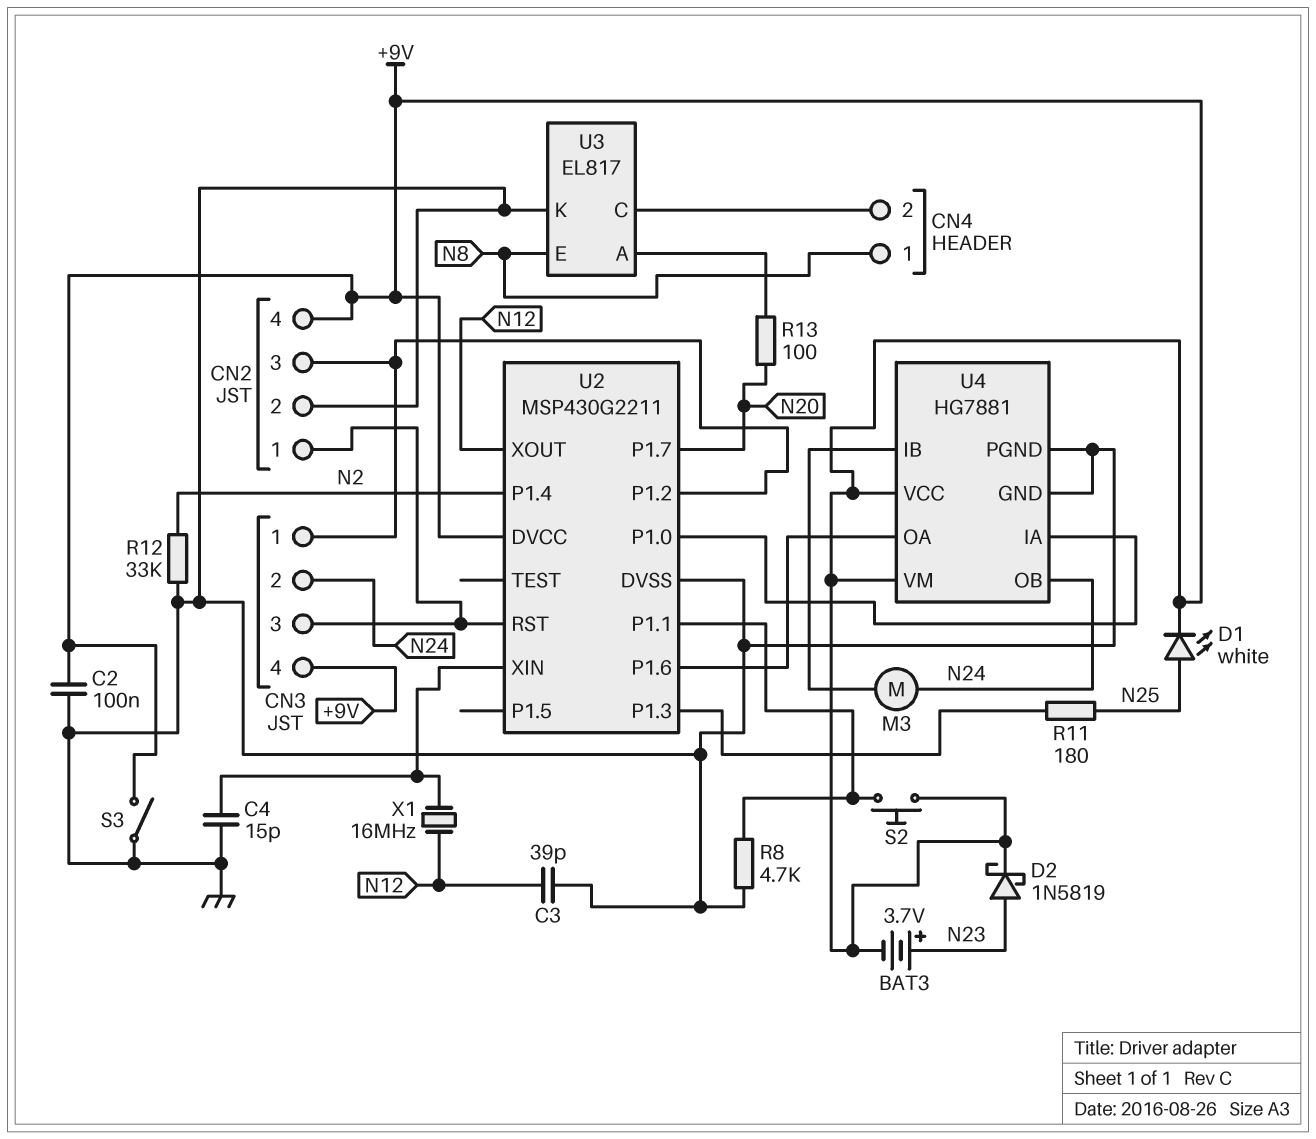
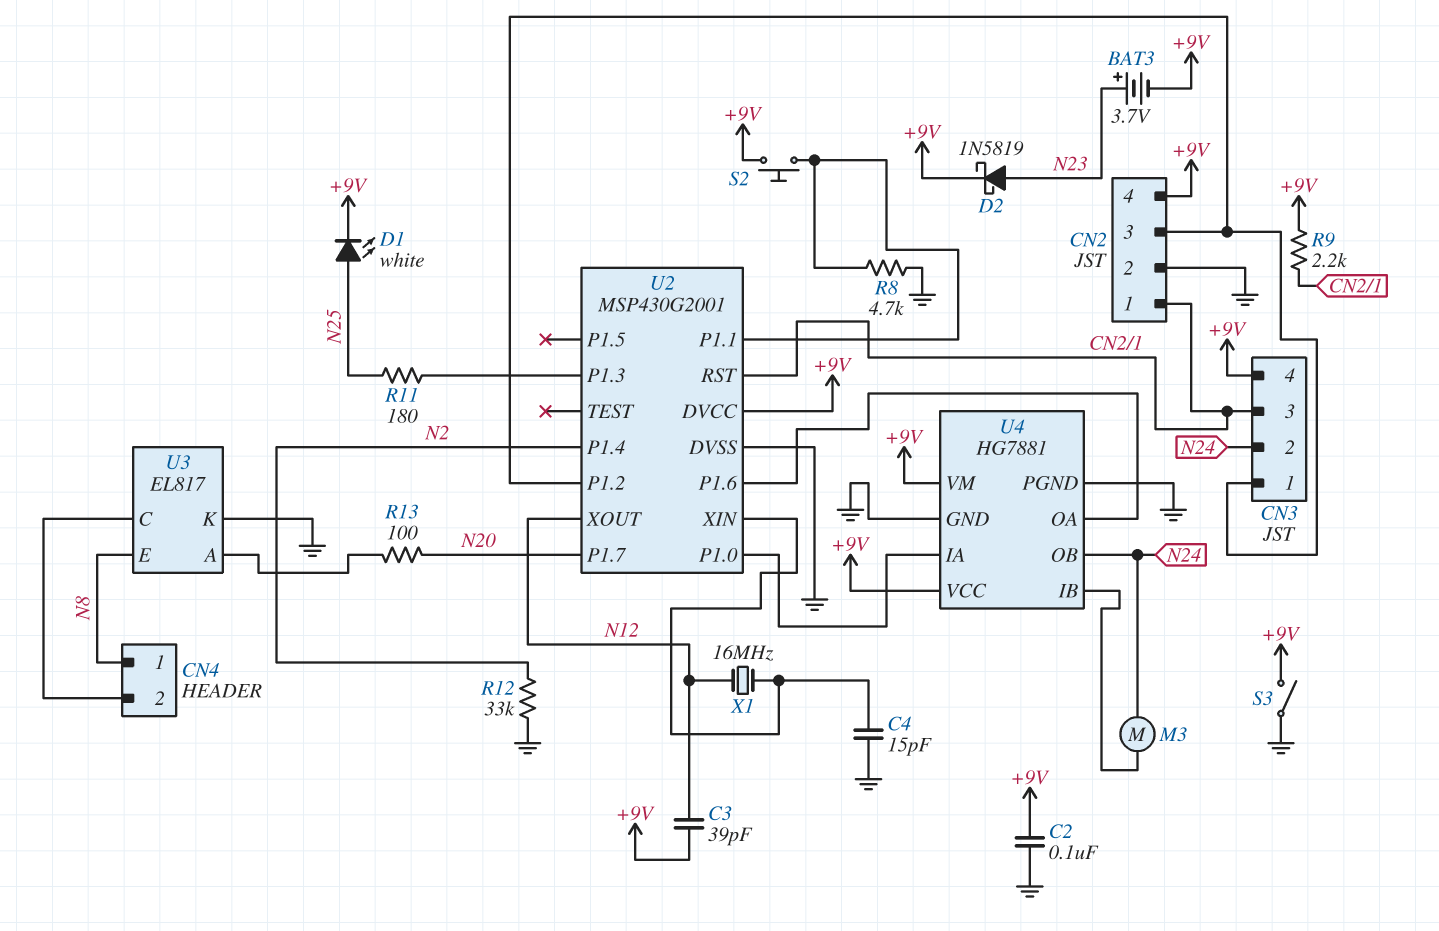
C3: 39pF (GND, N12) -> 39pF (+9V, N12)
R9: none -> 2.2k (+9V, CN2/1)
U2: MSP430G2211 -> MSP430G2001

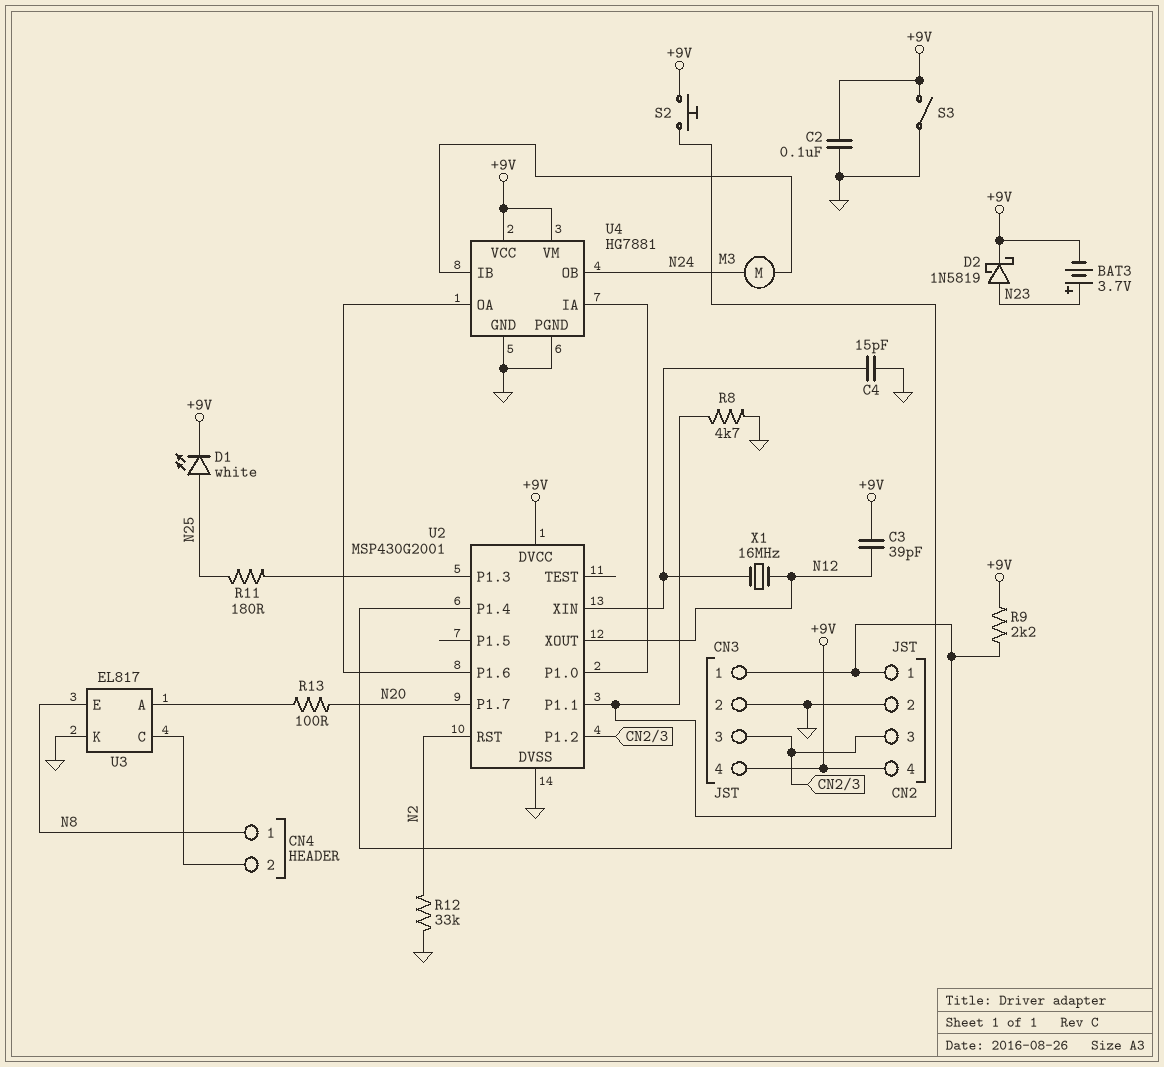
CN3 pin 1: CN2/3 -> CN2/1
CN3 pin 2: N24 -> GND
CN3 pin 3: CN2/1 -> CN2/3
U2 pin P1.4: N2 -> CN2/1
U2 pin RST: CN2/1 -> N2

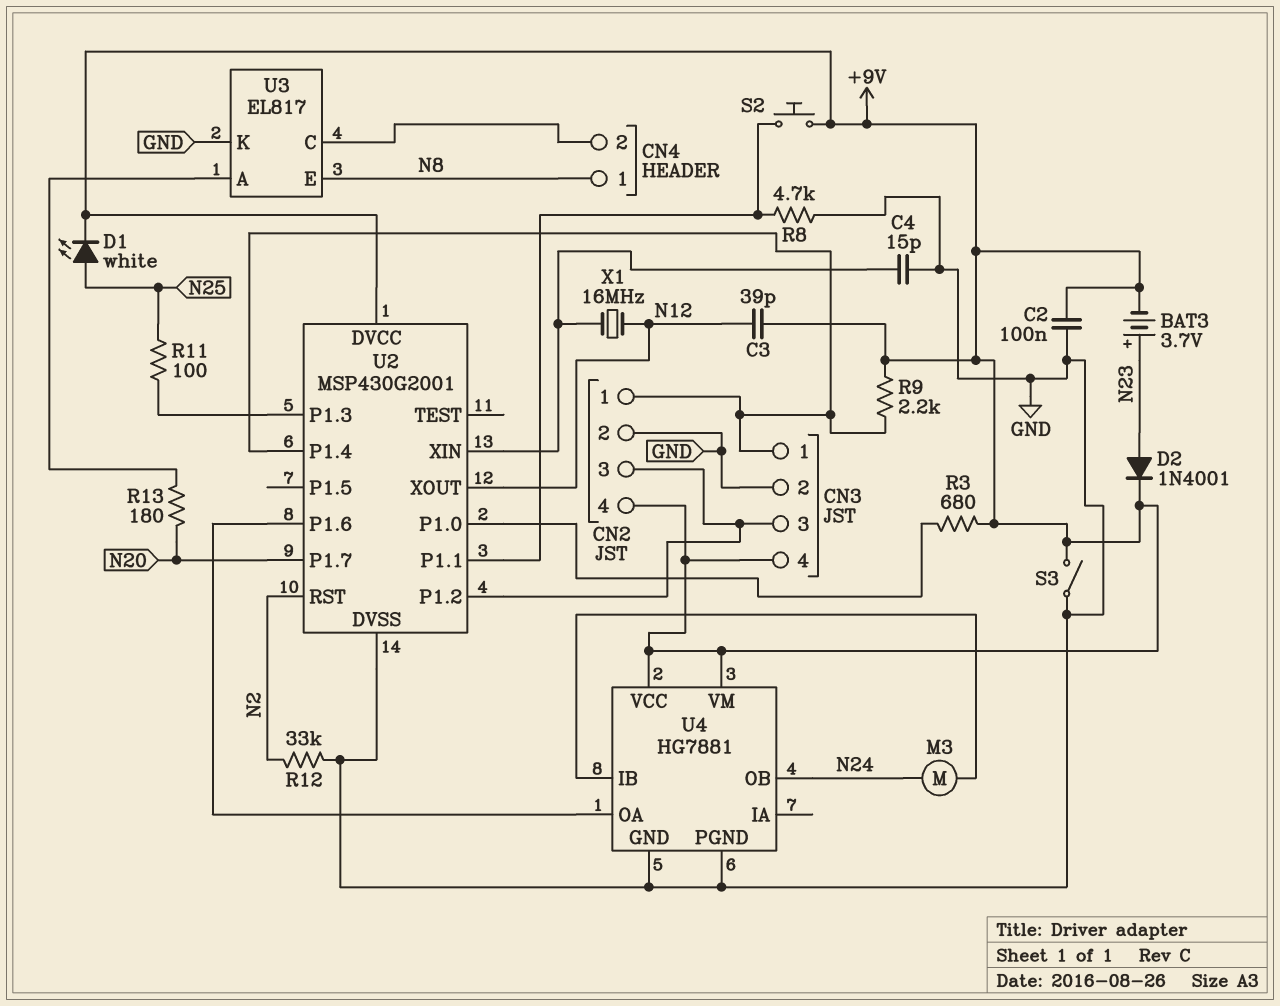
D2: schottky 1N5819 (A N23, K +9V) -> diode 1N4001 (A N23, K +9V)
R3: none -> 680 (+9V, U2/P1.0)
R11: 180 (N25, U2/P1.3) -> 100 (N25, U2/P1.3)
R13: 100 (N20, U3/A) -> 180 (N20, U3/A)
U4 pin IA: U2/P1.0 -> none

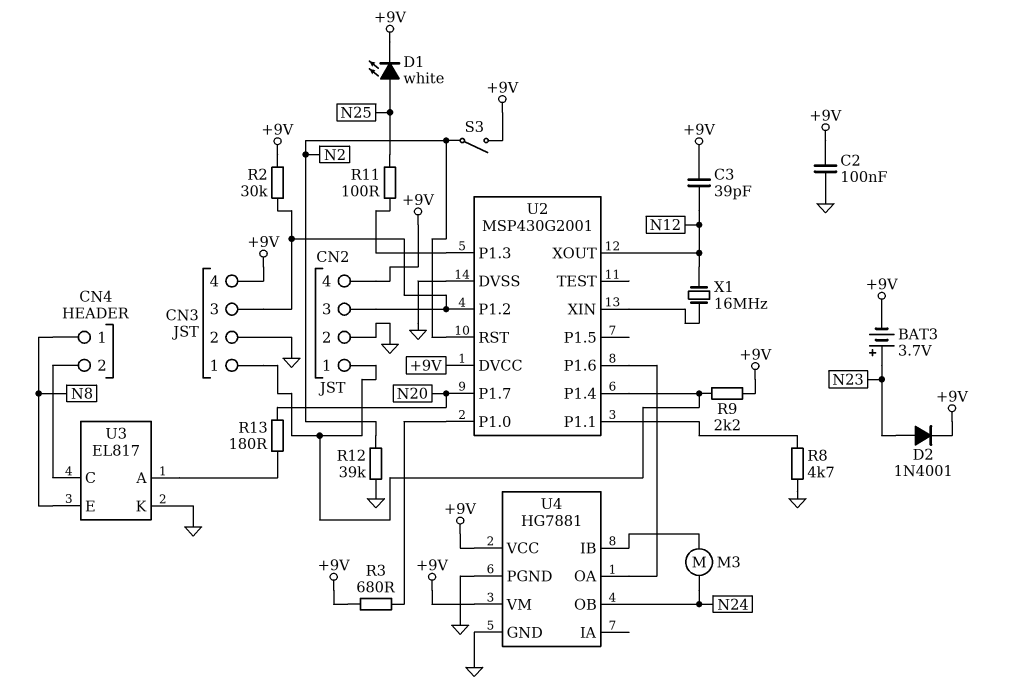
C4: 15pF (GND, U2/XIN) -> none
R2: none -> 30k (+9V, CN2/3)
R12: 33k (GND, N2) -> 39k (GND, N2)
S2: button (+9V, U2/P1.1) -> none
S3: switch (+9V, GND) -> switch (+9V, N2)

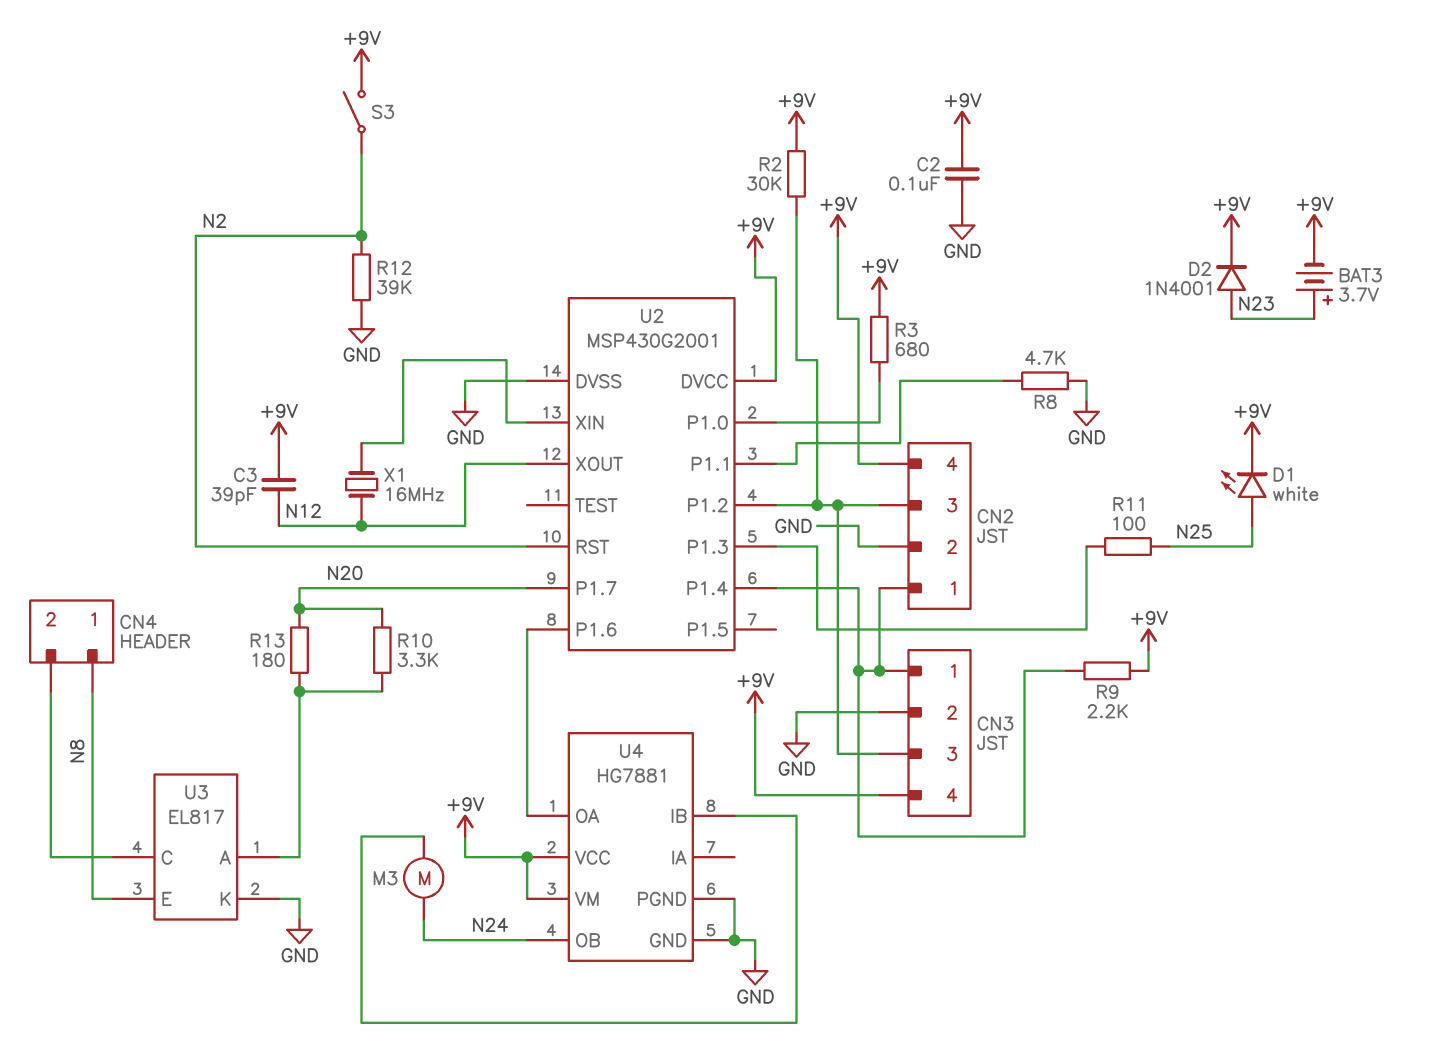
R10: none -> 3.3k (N20, U3/A)

